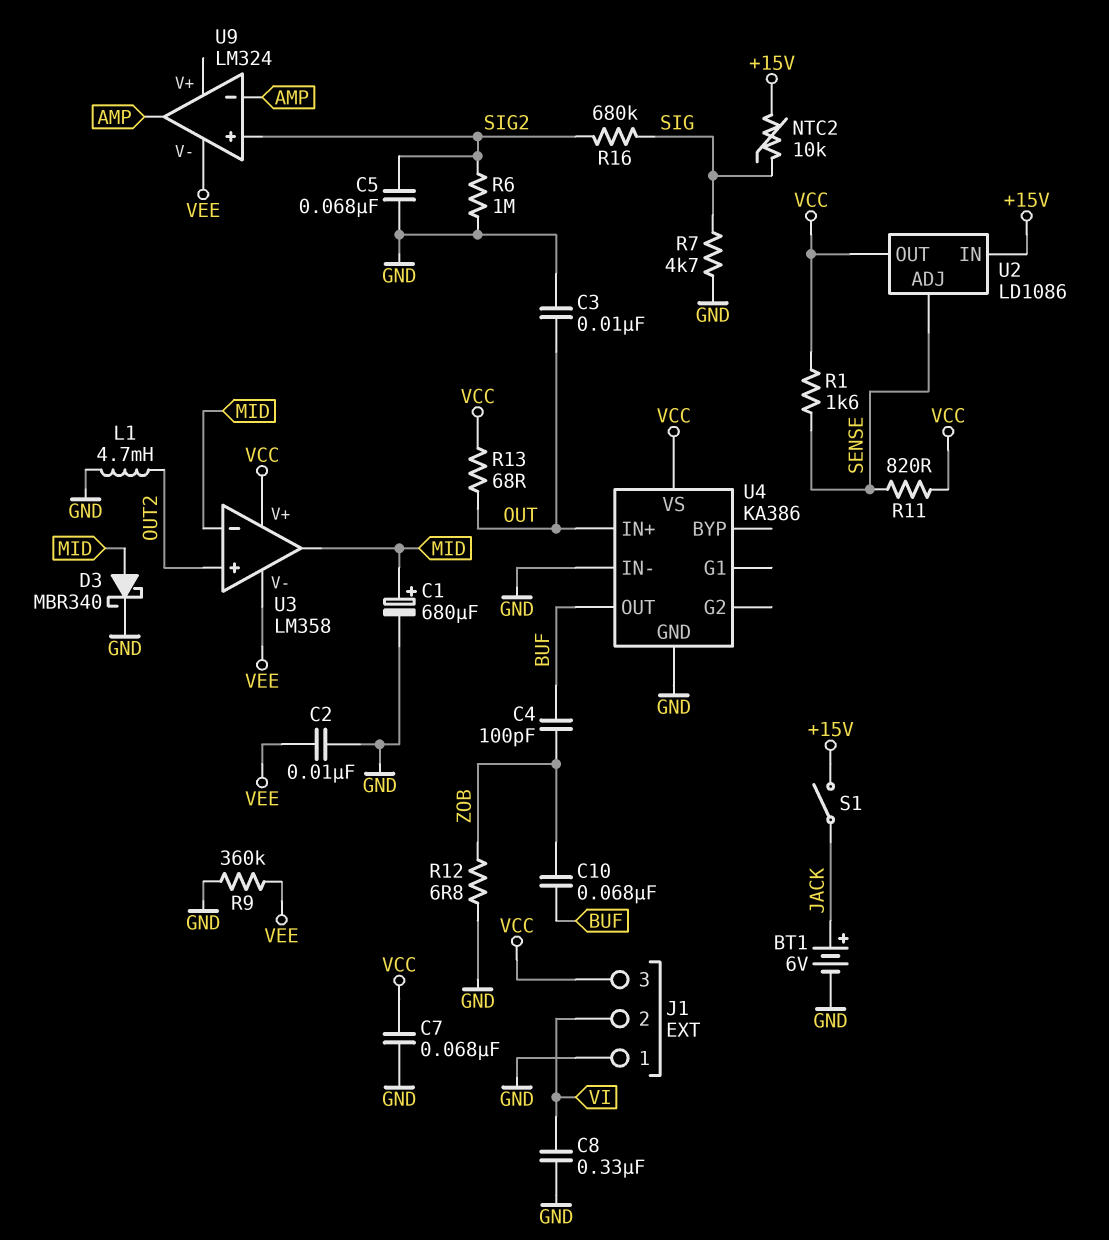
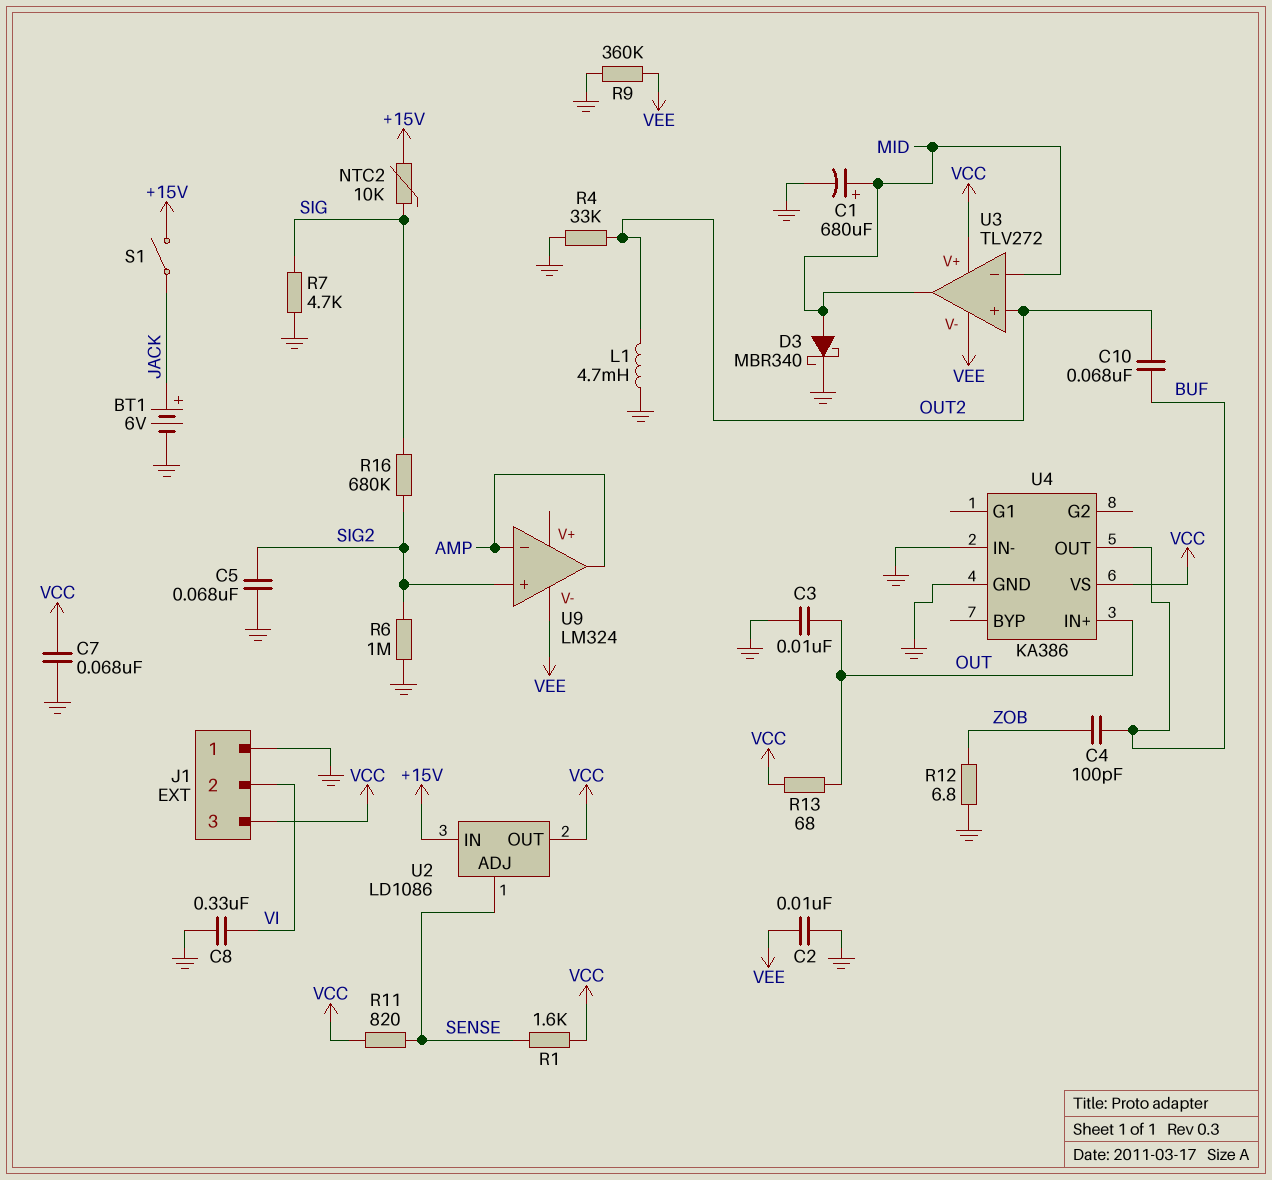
C10: 68nF (BUF, ZOB) -> 68nF (BUF, OUT2)
R4: none -> 33k (GND, OUT2)
U3: LM358 -> TLV272

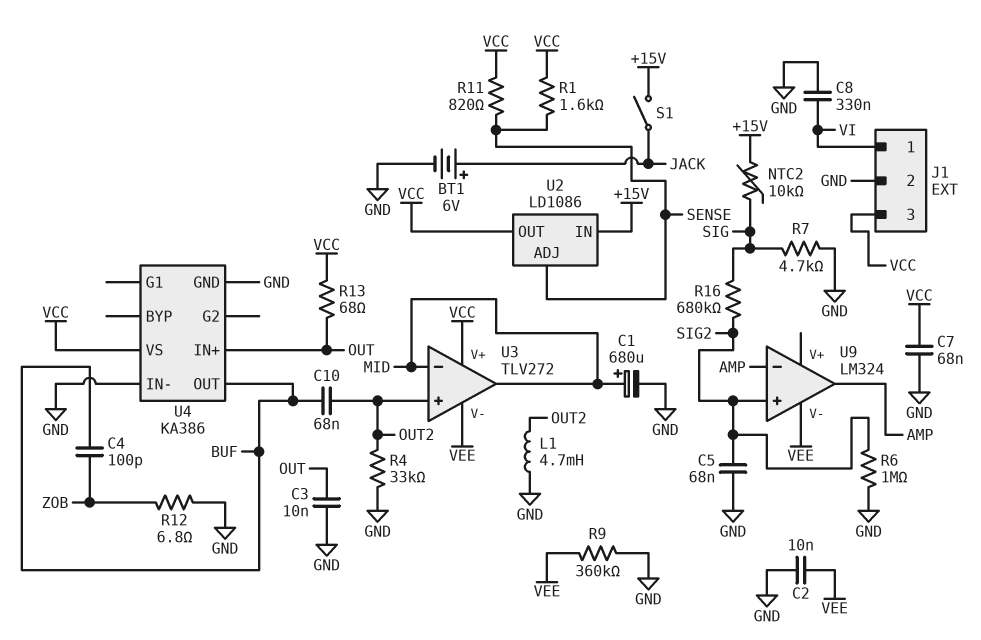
D3: schottky MBR340 (A MID, K GND) -> none
J1 pin 1: GND -> VI
J1 pin 2: VI -> GND

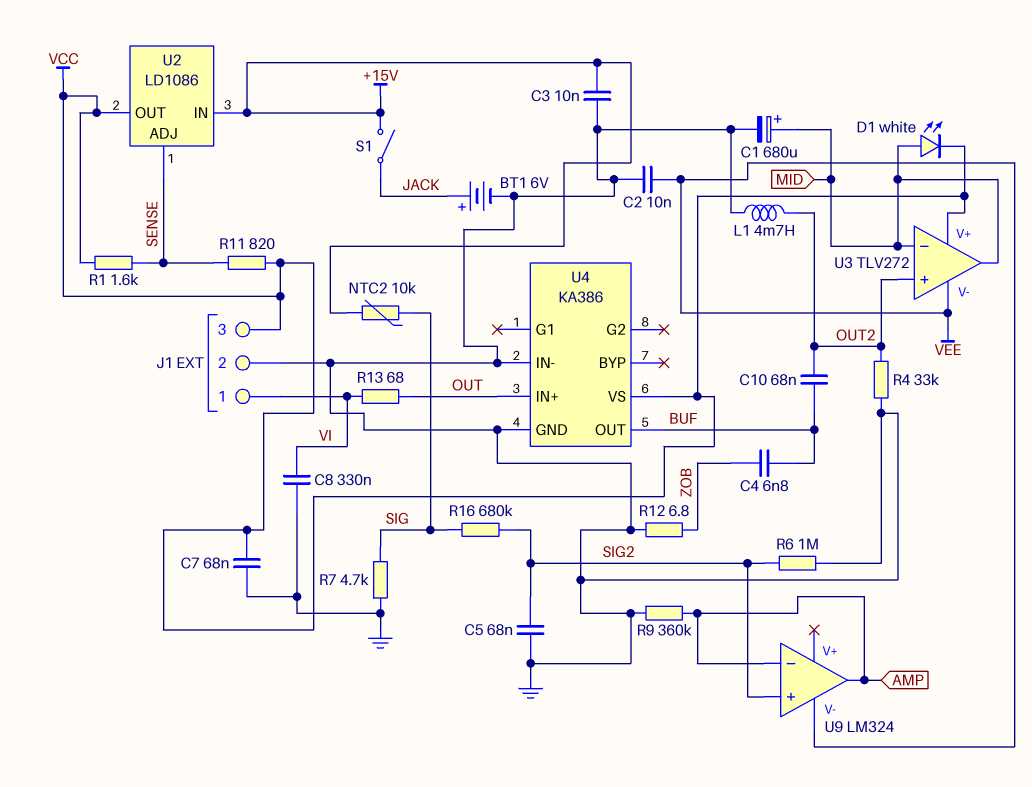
C3: 10nF (GND, OUT) -> 10nF (+15V, GND)
C4: 100pF (BUF, ZOB) -> 6.8nF (BUF, ZOB)
D1: none -> LED white (A MID, K VCC)
R9: 360k (GND, VEE) -> 360k (AMP, GND)
R13: 68 (OUT, VCC) -> 68 (OUT, VI)

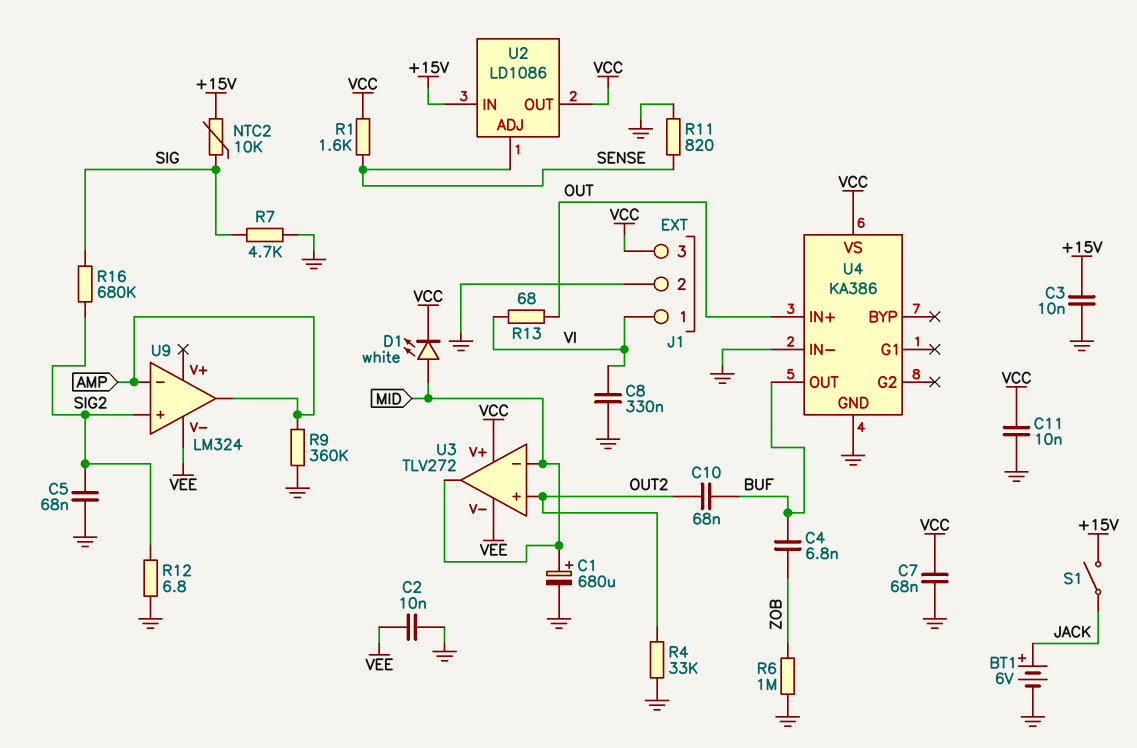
C11: none -> 10nF (GND, VCC)
L1: 4.7mH (GND, OUT2) -> none
R6: 1M (GND, SIG2) -> 1M (GND, ZOB)
R11: 820 (SENSE, VCC) -> 820 (GND, SENSE)
R12: 6.8 (GND, ZOB) -> 6.8 (GND, SIG2)

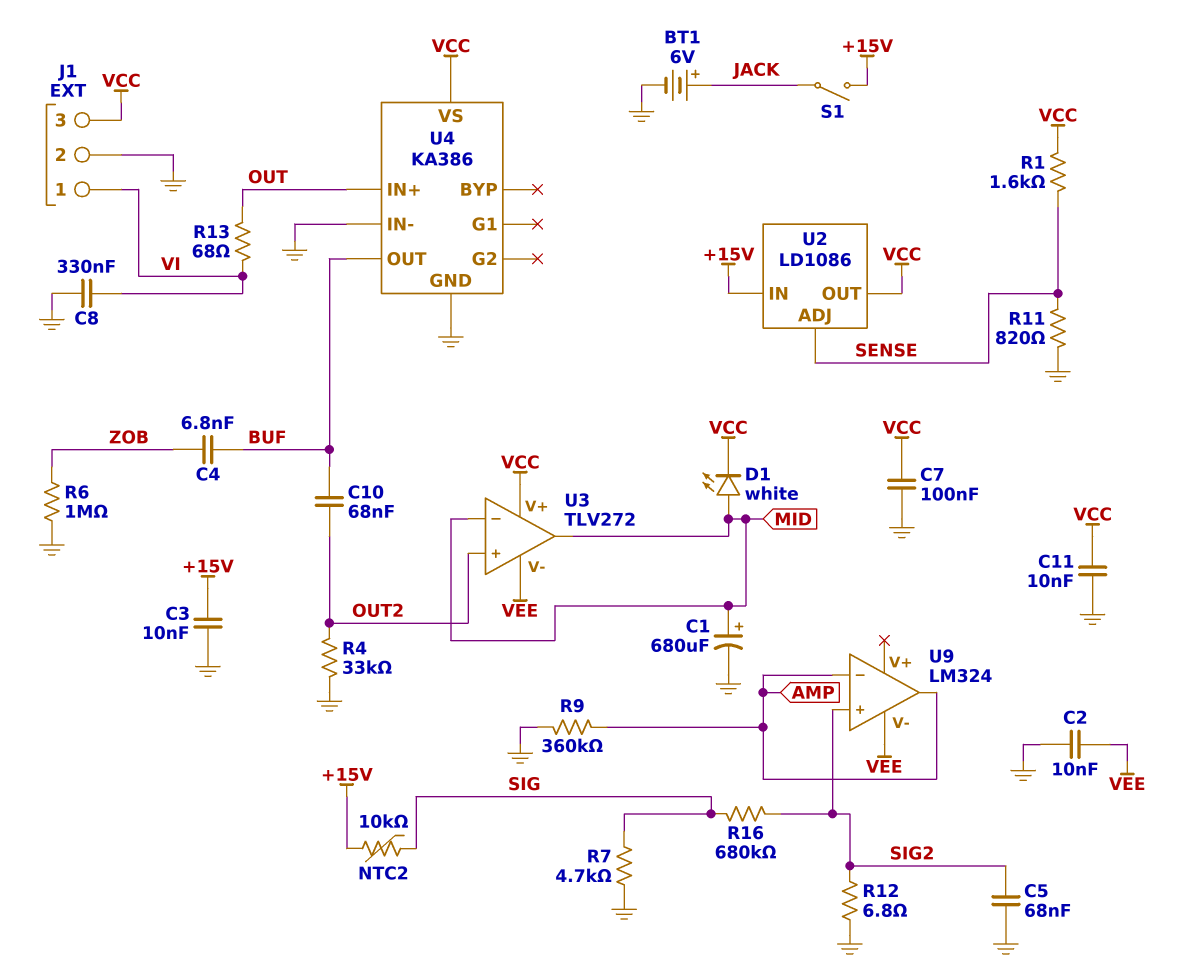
C7: 68nF (GND, VCC) -> 100nF (GND, VCC)

